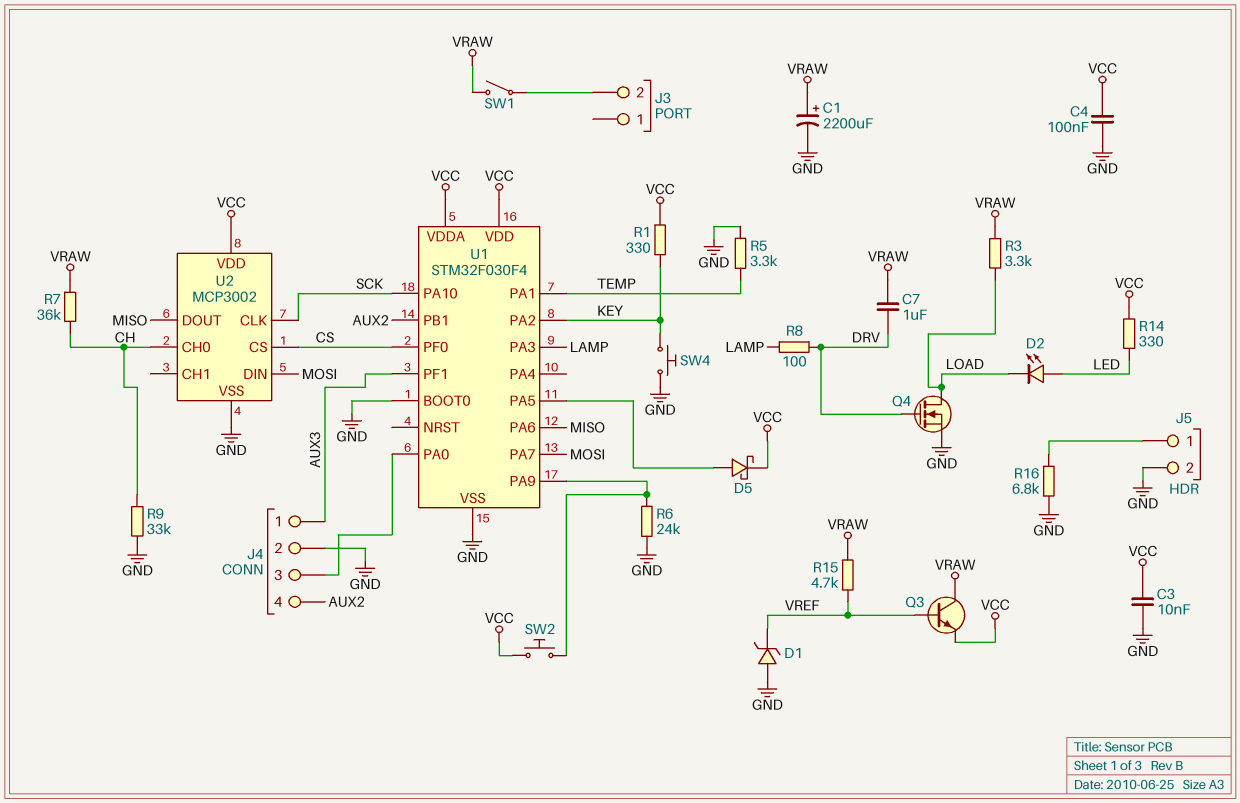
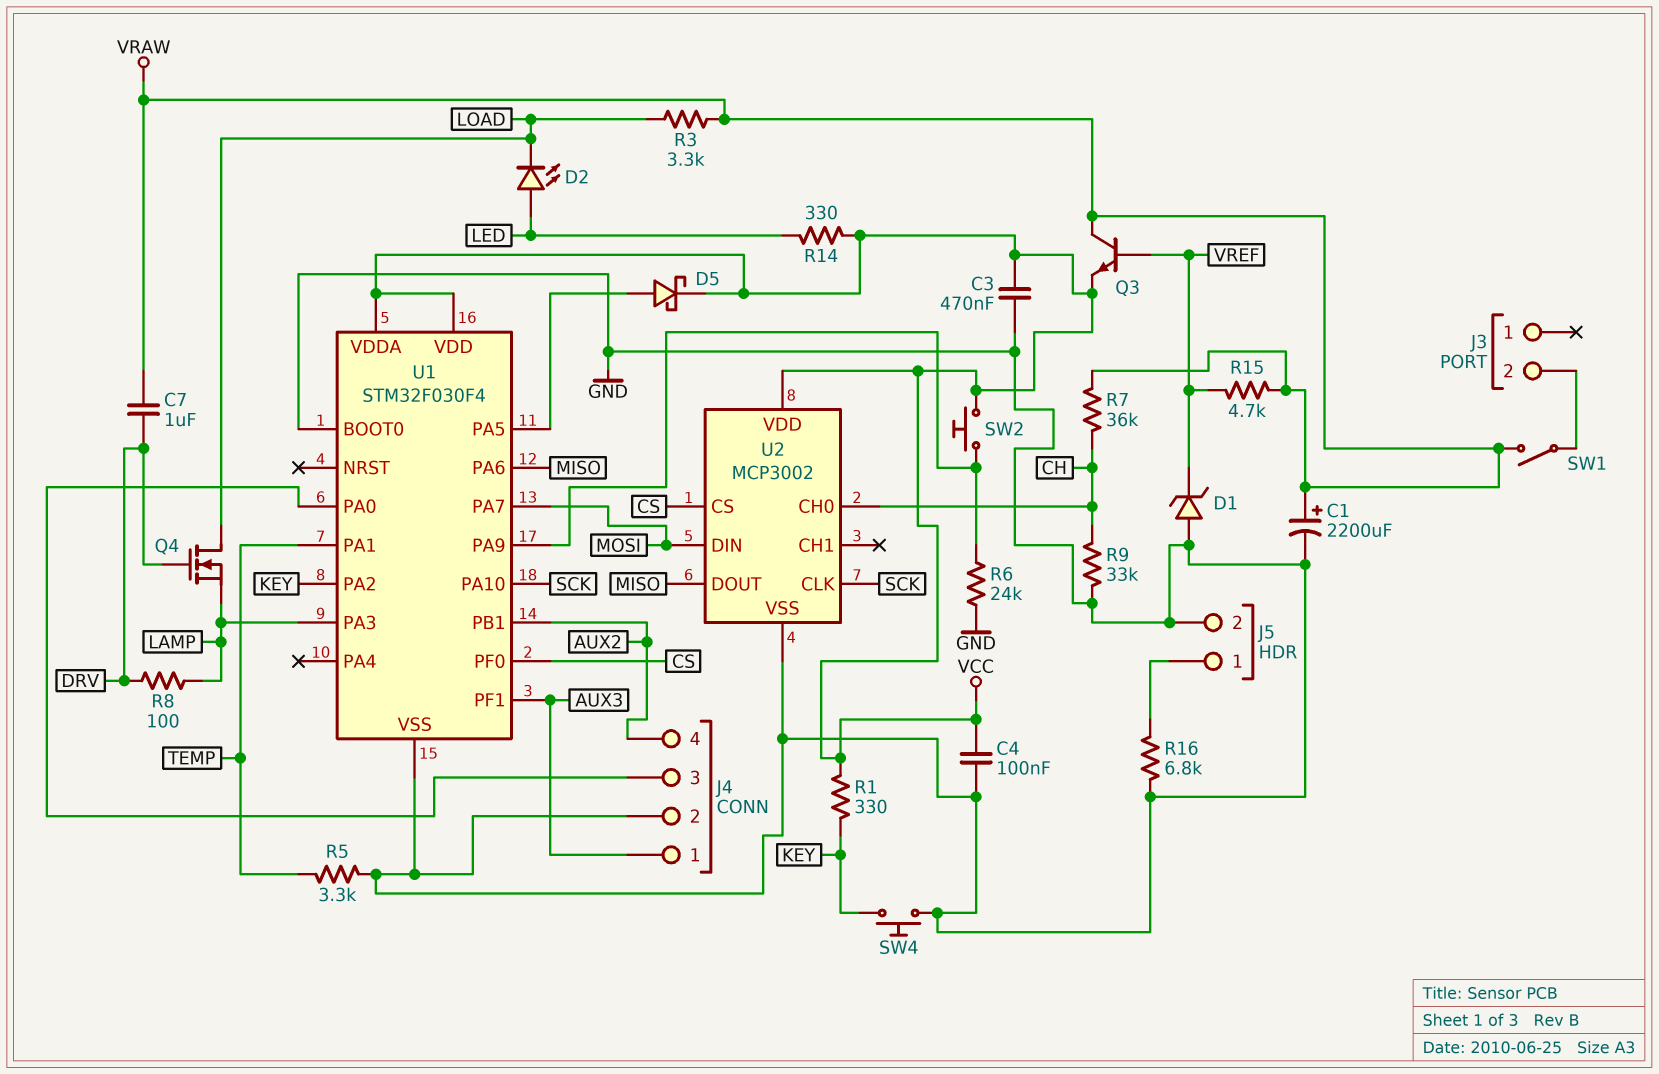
C3: 10nF (GND, VCC) -> 470nF (GND, VCC)
Q4: NMOS (G DRV, D LOAD, S GND) -> NMOS (G DRV, D LOAD, S LAMP)

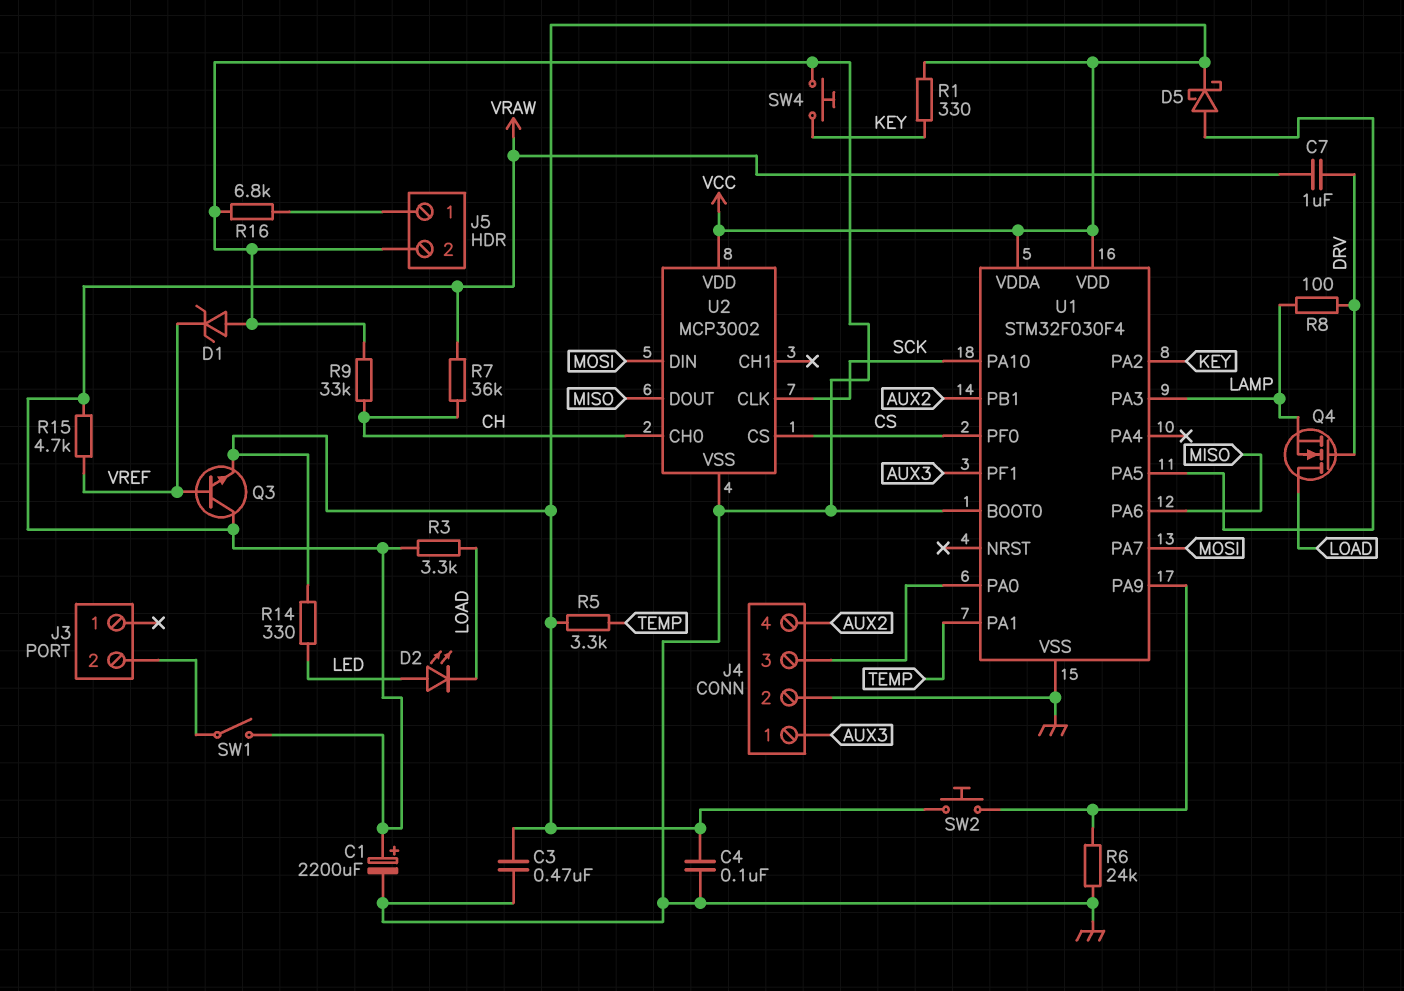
R5: 3.3k (GND, TEMP) -> 3.3k (TEMP, VCC)

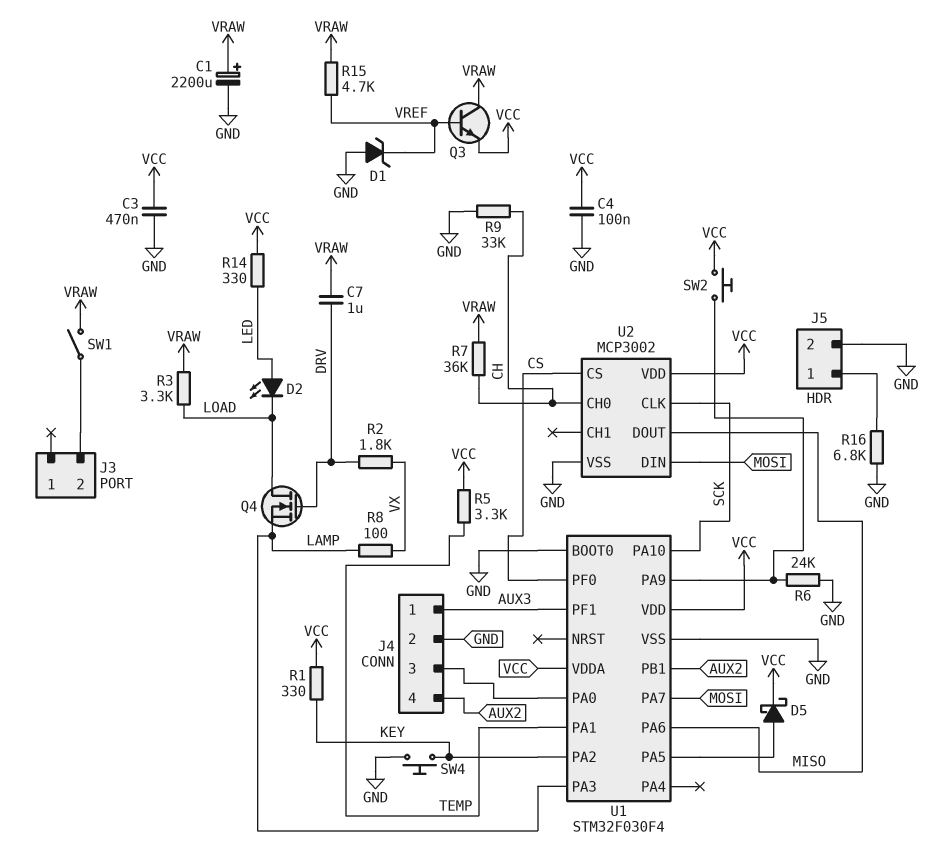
R2: none -> 1.8k (DRV, VX)
R8: 100 (DRV, LAMP) -> 100 (LAMP, VX)

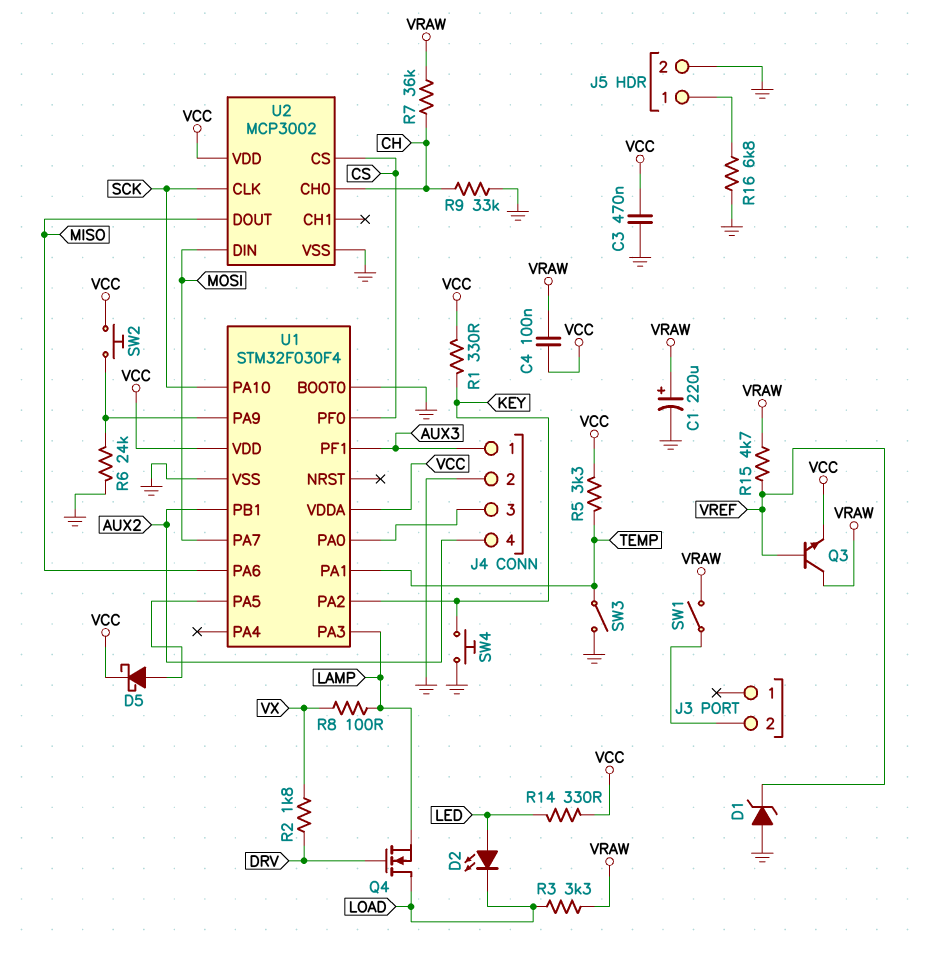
C1: 2200uF (plus VRAW, minus GND) -> 220uF (plus VRAW, minus GND)
C4: 100nF (GND, VCC) -> 100nF (VCC, VRAW)
C7: 1uF (DRV, VRAW) -> none
SW3: none -> switch (GND, TEMP)

